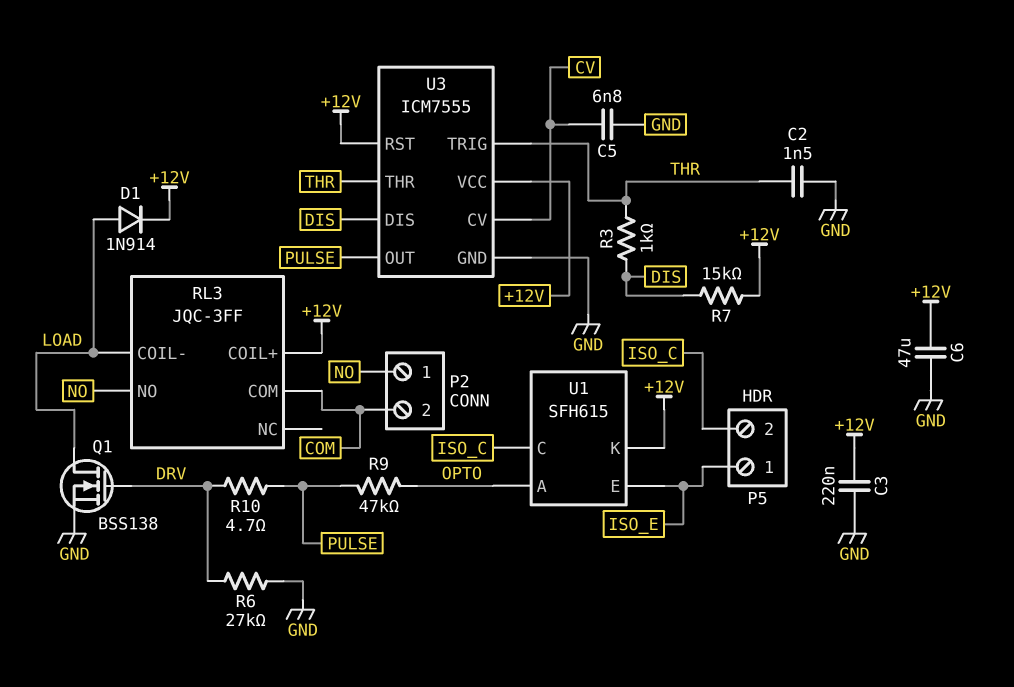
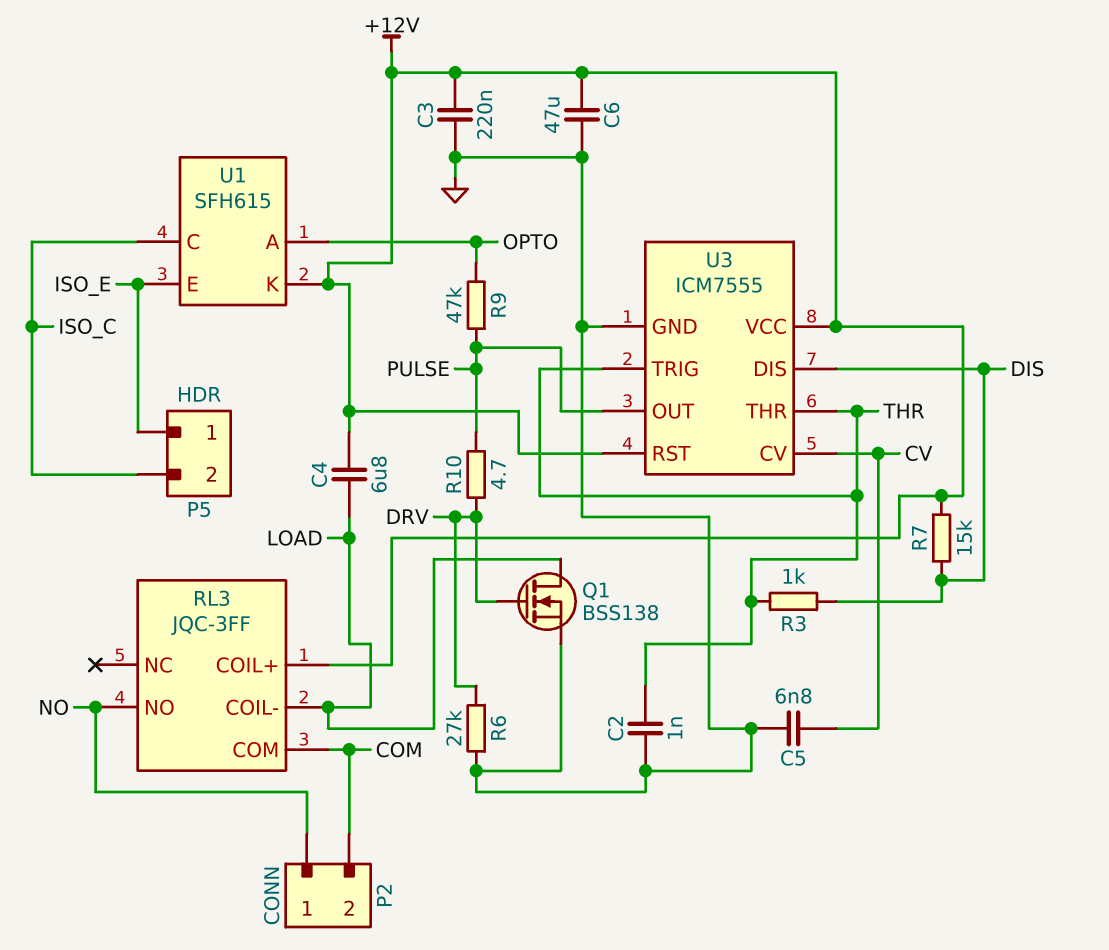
C2: 1.5nF (GND, THR) -> 1nF (GND, THR)
C4: none -> 6.8uF (+12V, LOAD)
D1: diode 1N914 (A LOAD, K +12V) -> none

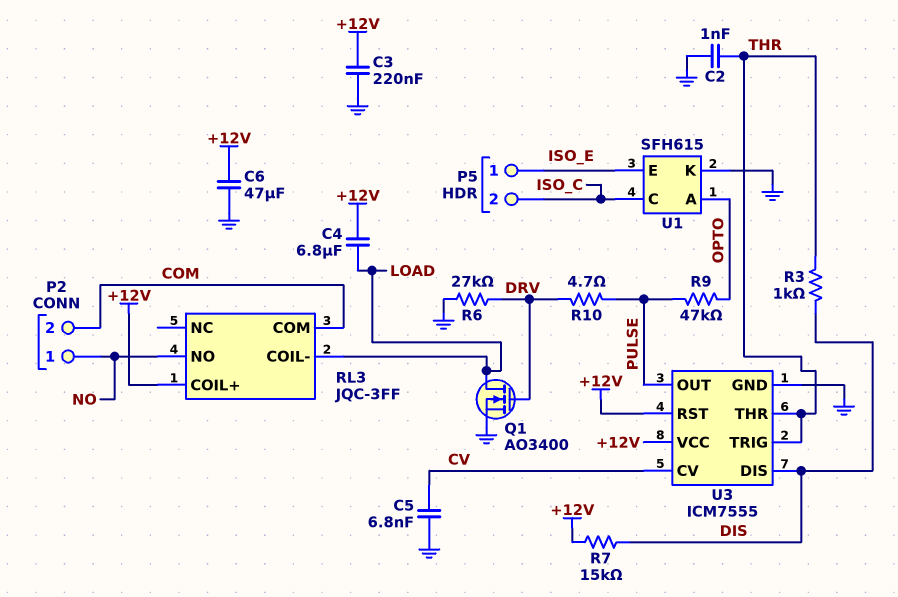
Q1: NMOS BSS138 (G DRV, D LOAD, S GND) -> NMOS AO3400 (G DRV, D LOAD, S GND)
U1 pin K: +12V -> GND

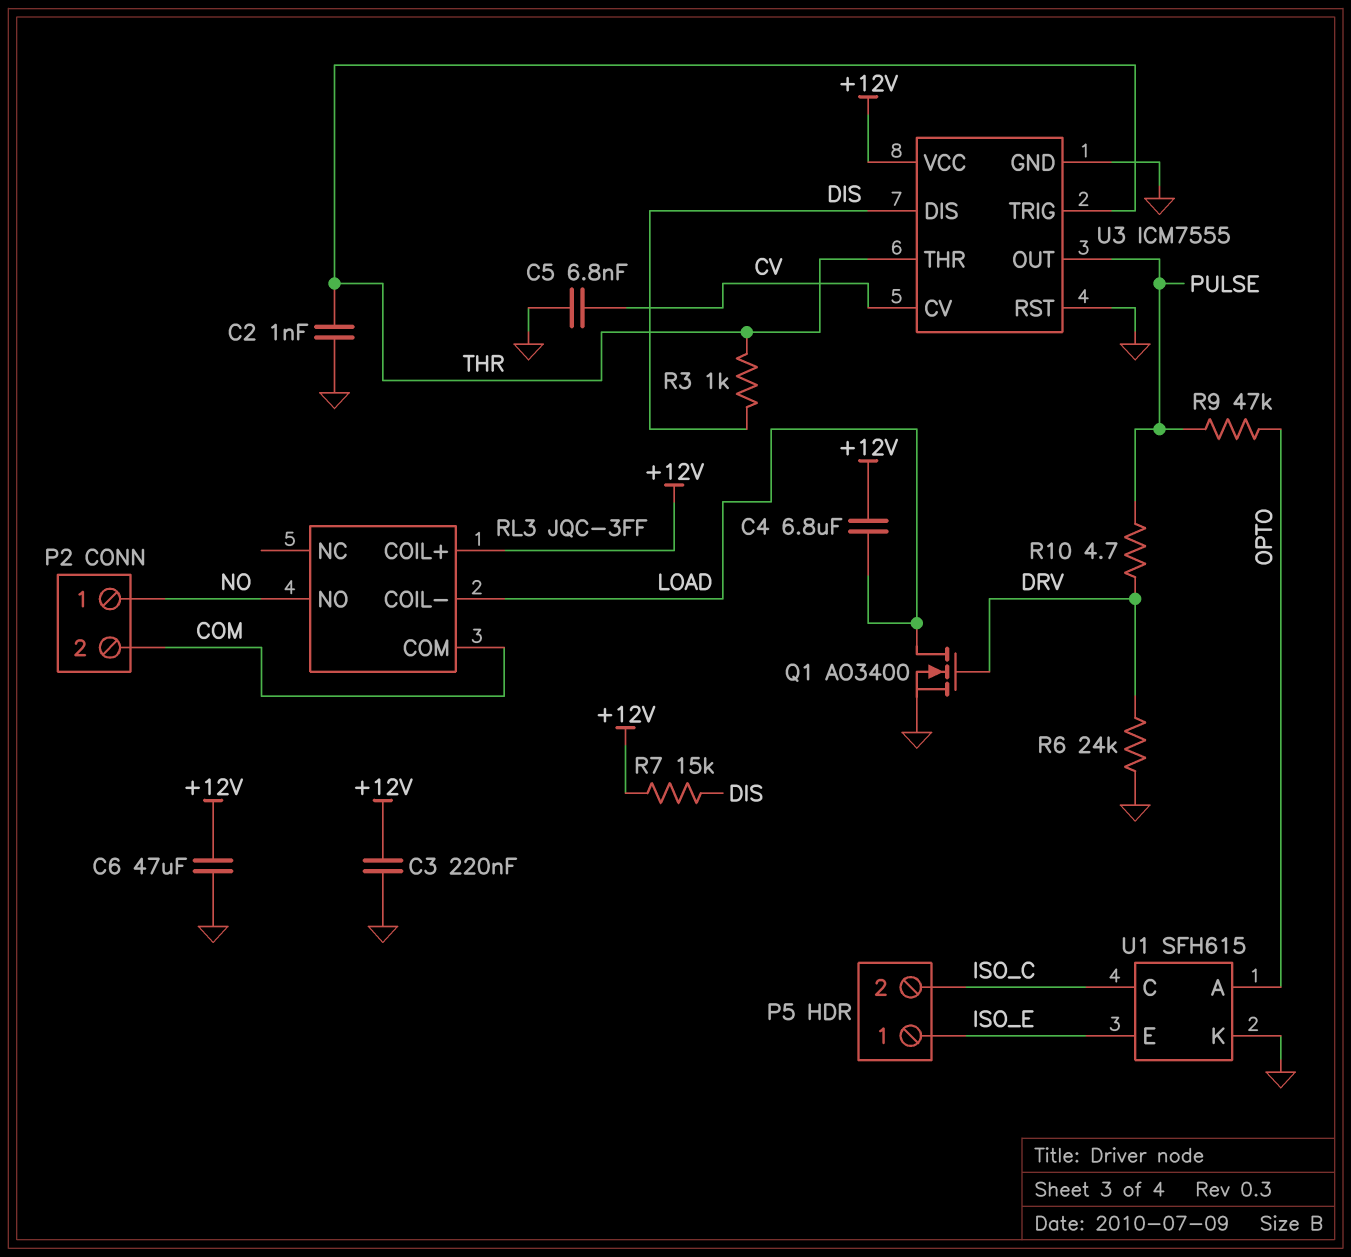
R6: 27k (DRV, GND) -> 24k (DRV, GND)
U3 pin RST: +12V -> GND

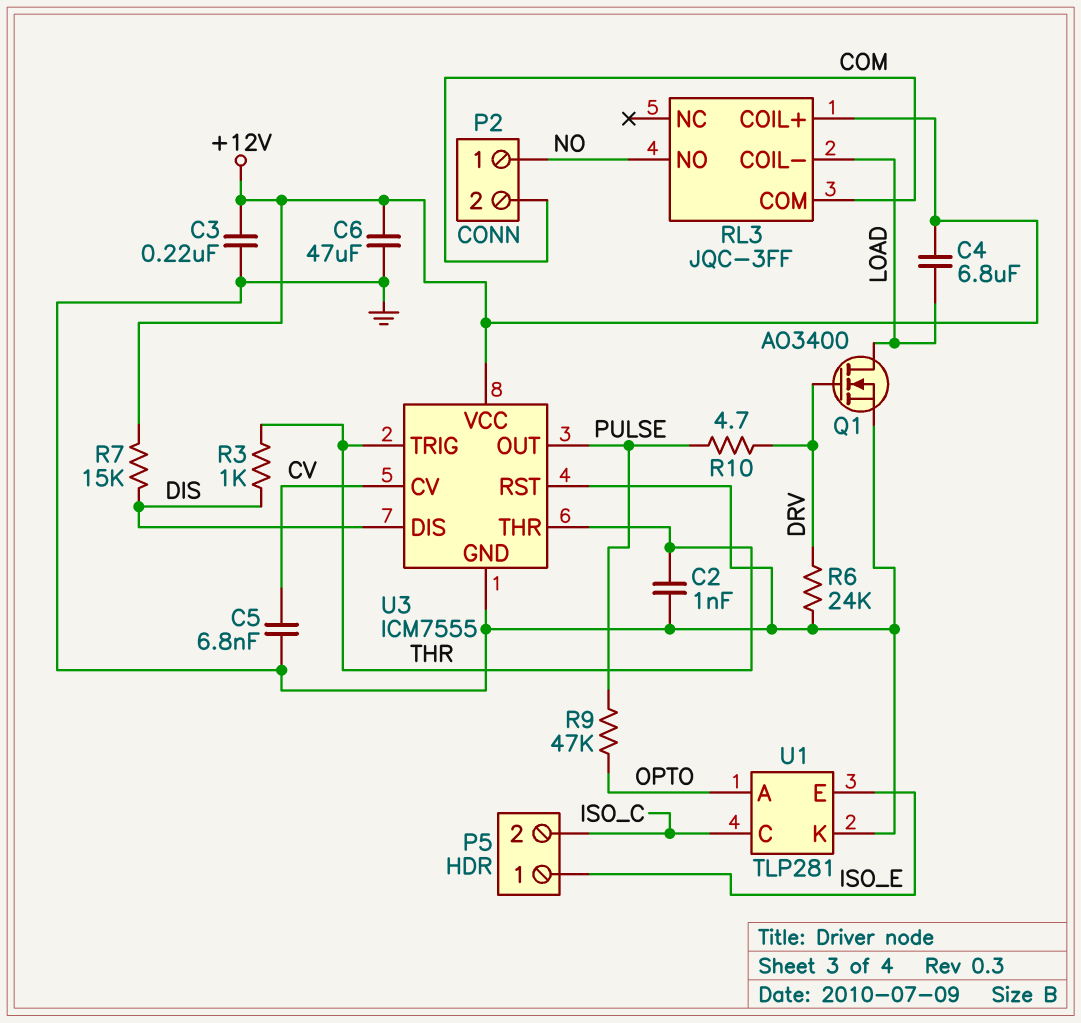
U1: SFH615 -> TLP281

